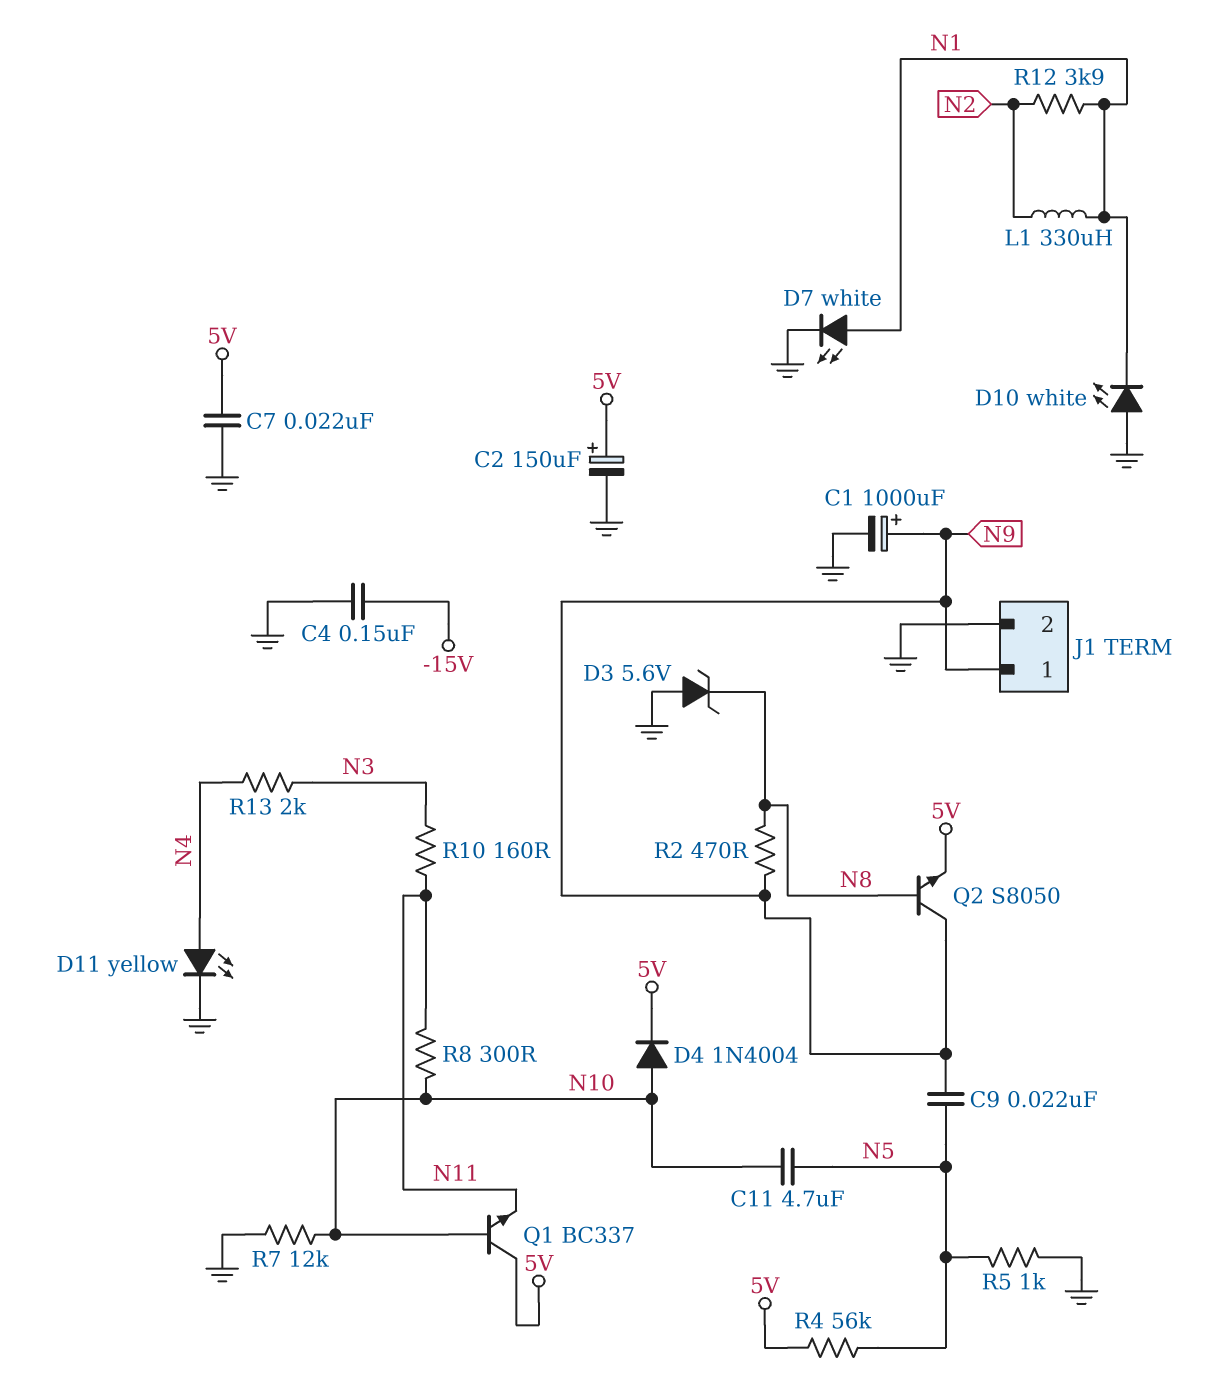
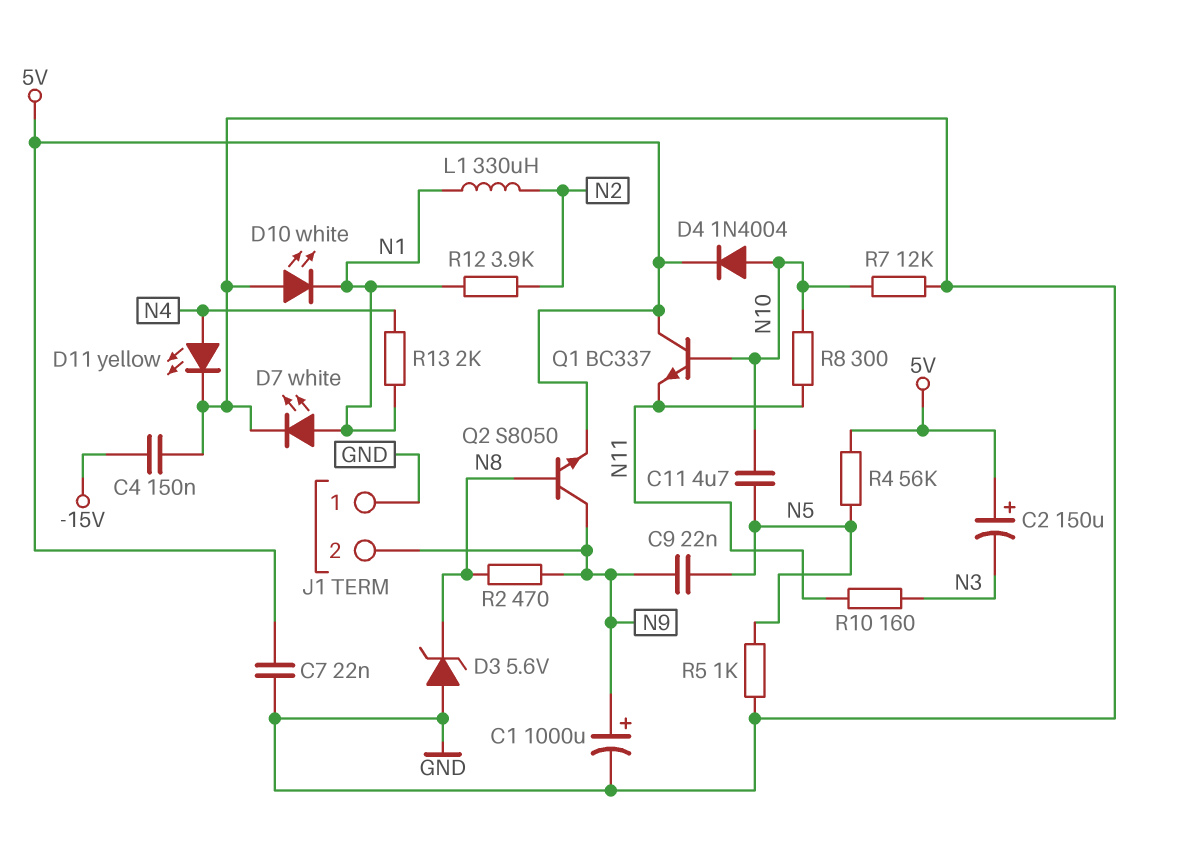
C2: 150uF (plus 5V, minus GND) -> 150uF (plus 5V, minus N3)
J1 pin 1: N9 -> GND
J1 pin 2: GND -> N9
R13: 2k (N3, N4) -> 2k (N1, N4)

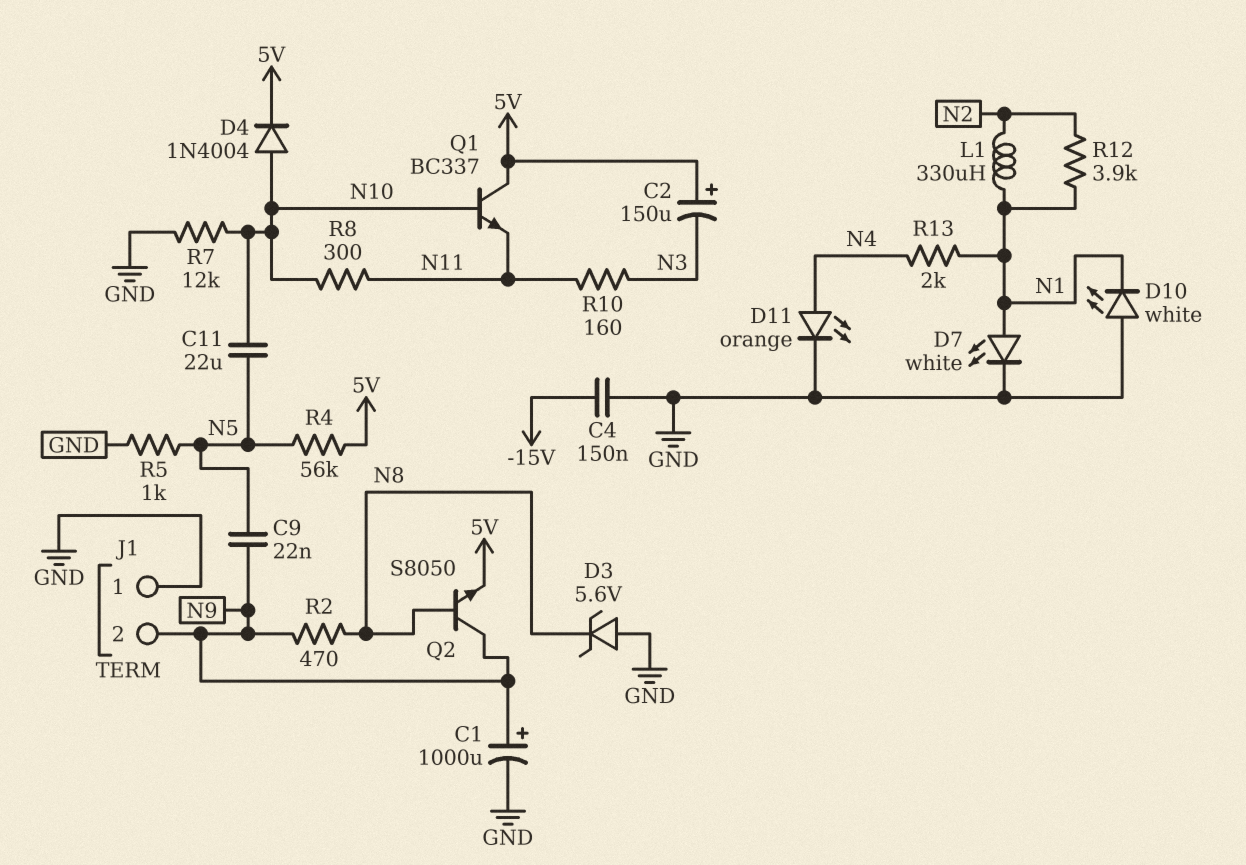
C7: 22nF (5V, GND) -> none
C11: 4.7uF (N5, N10) -> 22uF (N5, N10)
D11: LED yellow (A N4, K GND) -> LED orange (A N4, K GND)

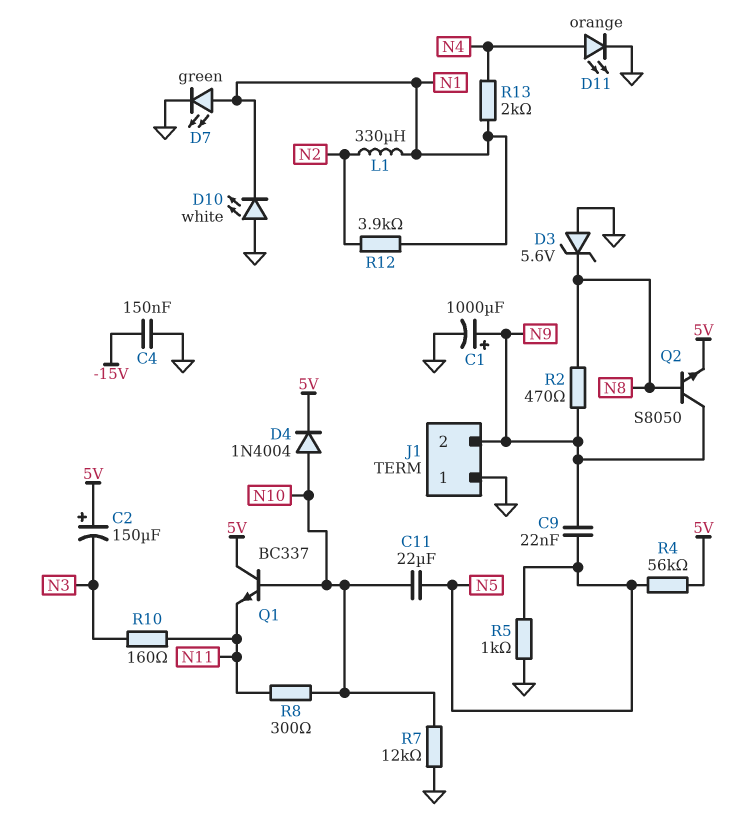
D7: LED white (A N1, K GND) -> LED green (A N1, K GND)

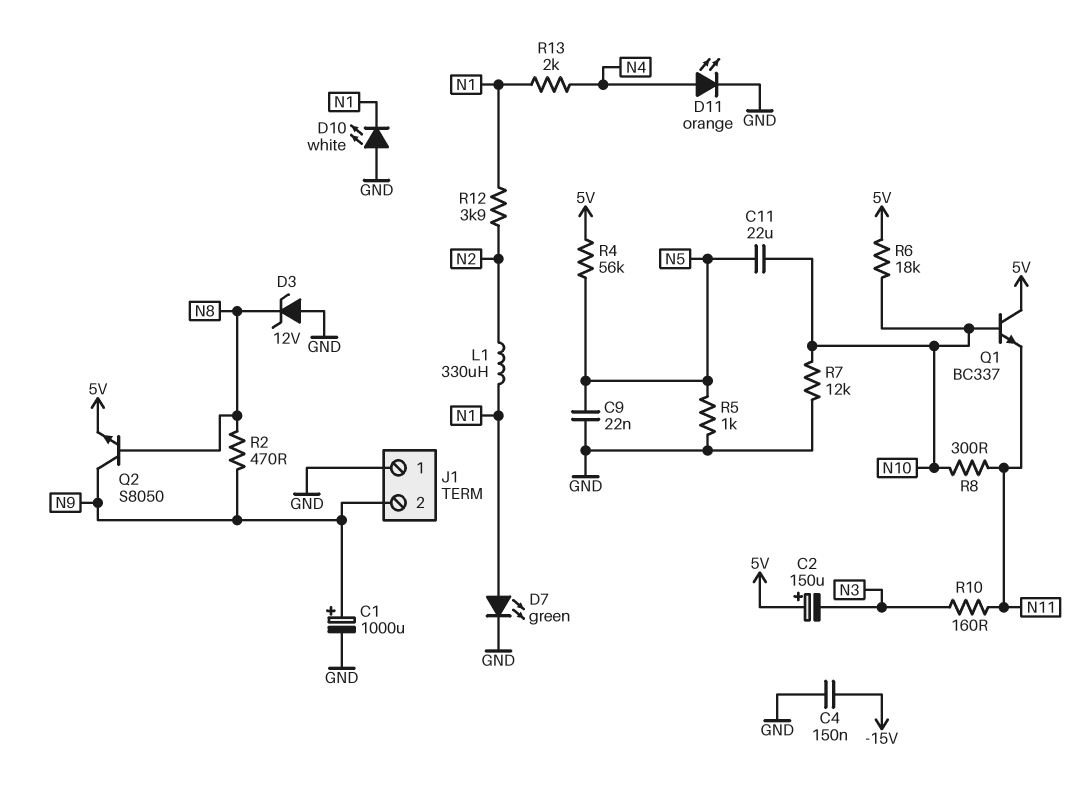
C9: 22nF (N5, N9) -> 22nF (GND, N5)
D3: zener 5.6V (A GND, K N8) -> zener 12V (A GND, K N8)
D4: diode 1N4004 (A N10, K 5V) -> none
R6: none -> 18k (5V, N10)

